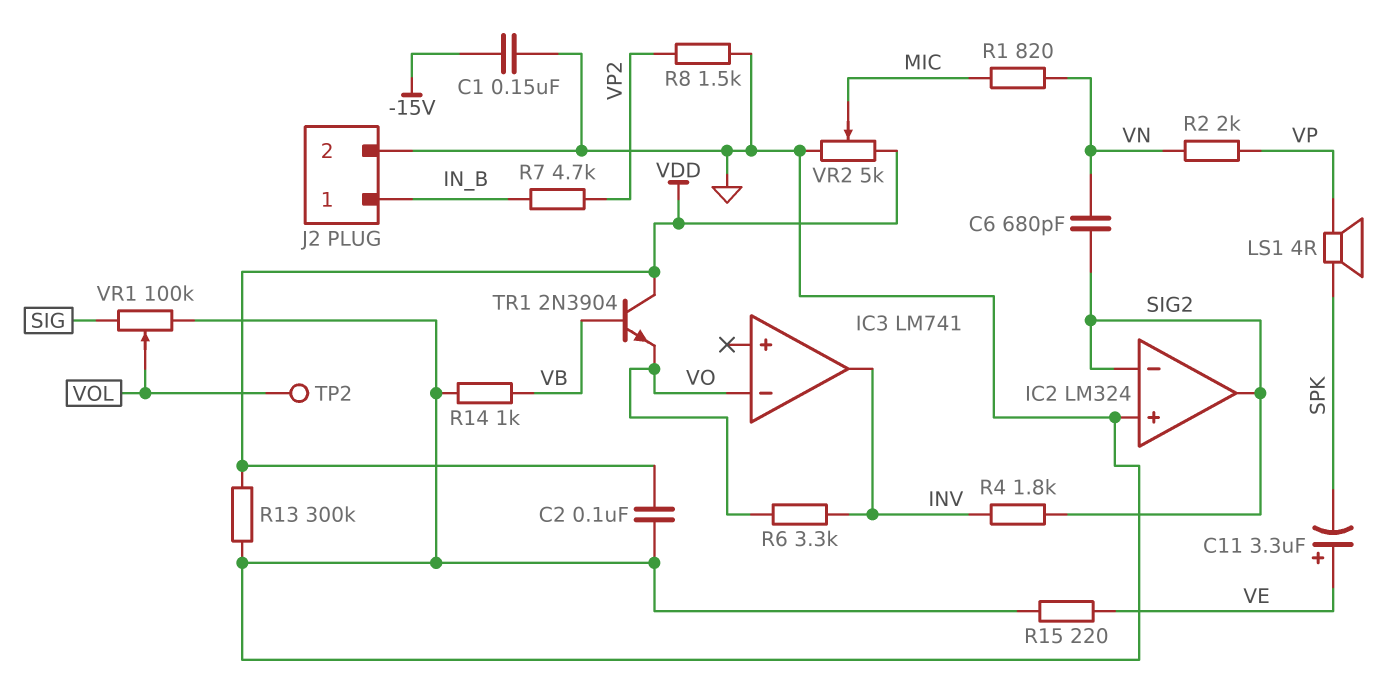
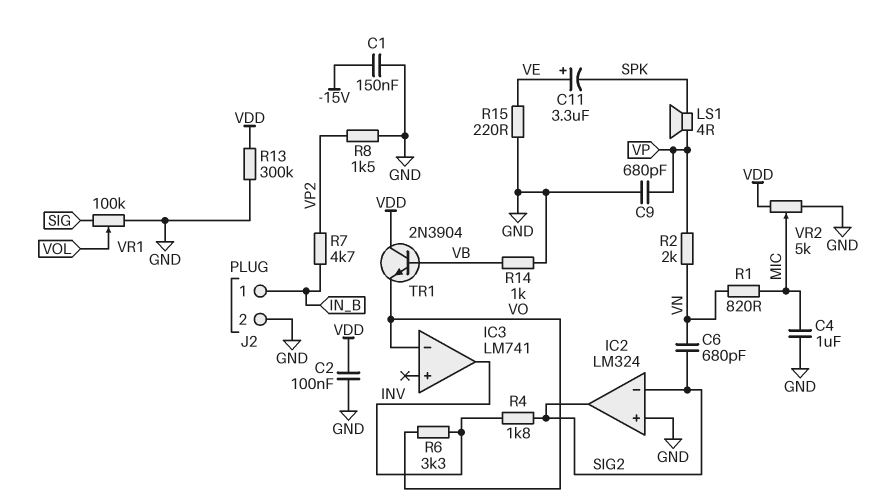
C4: none -> 1uF (GND, MIC)
C9: none -> 680pF (GND, VP)
TP2: test point (VOL) -> none

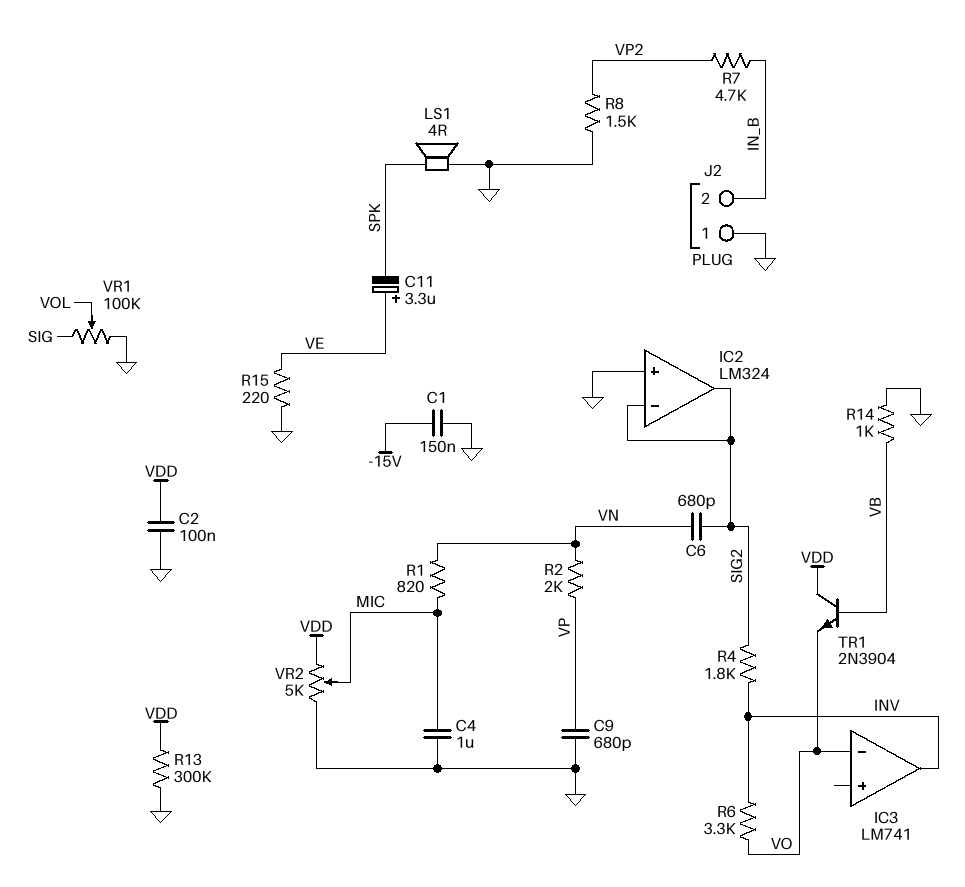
J2 pin 1: IN_B -> GND
J2 pin 2: GND -> IN_B
LS1: speaker 4R (SPK, VP) -> speaker 4R (GND, SPK)

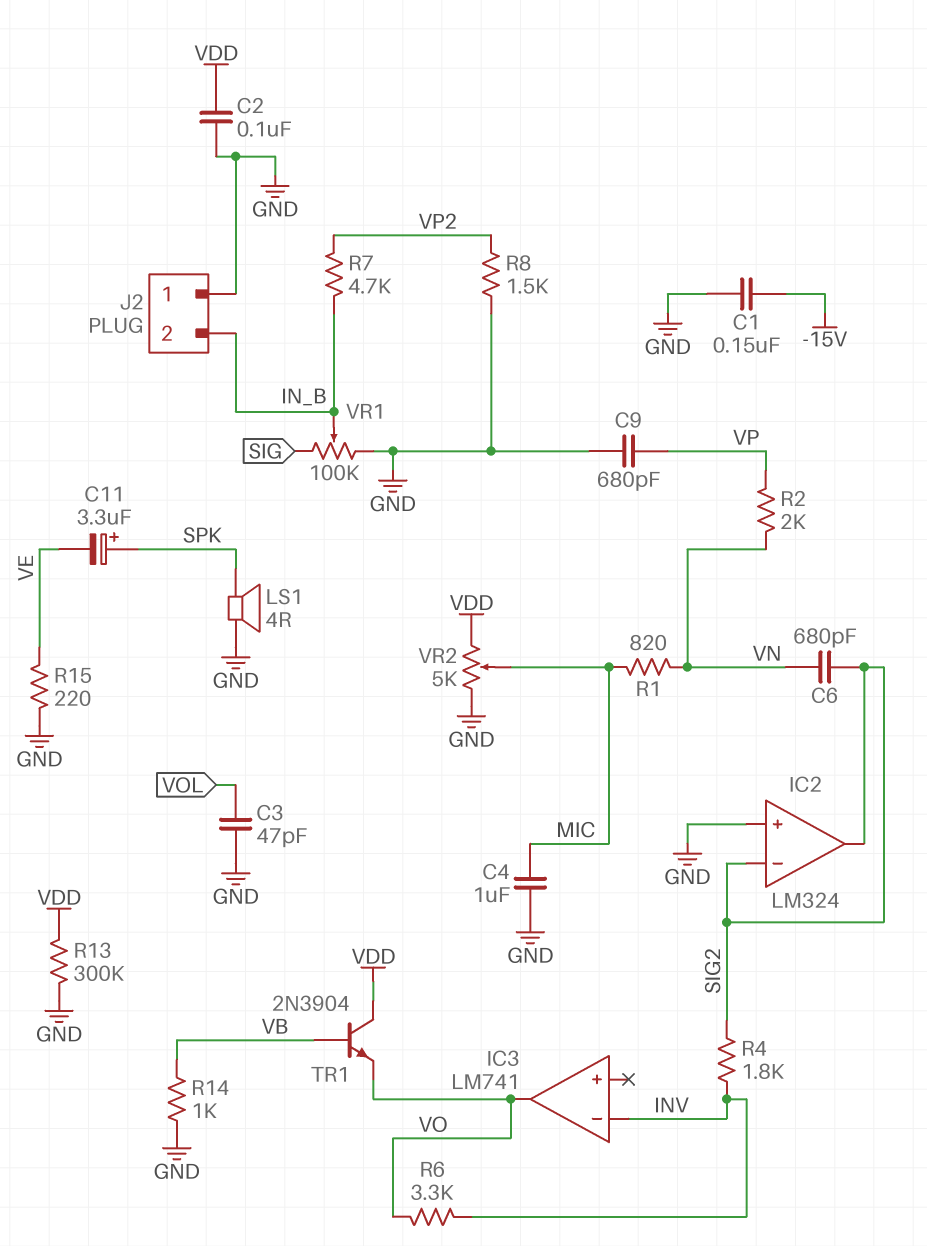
C3: none -> 47pF (GND, VOL)
C11: 3.3uF (plus VE, minus SPK) -> 3.3uF (plus SPK, minus VE)
IC3 pin in-: VO -> INV
IC3 pin out: INV -> VO
VR1: 100k (GND, SIG, wiper VOL) -> 100k (GND, SIG, wiper IN_B)

